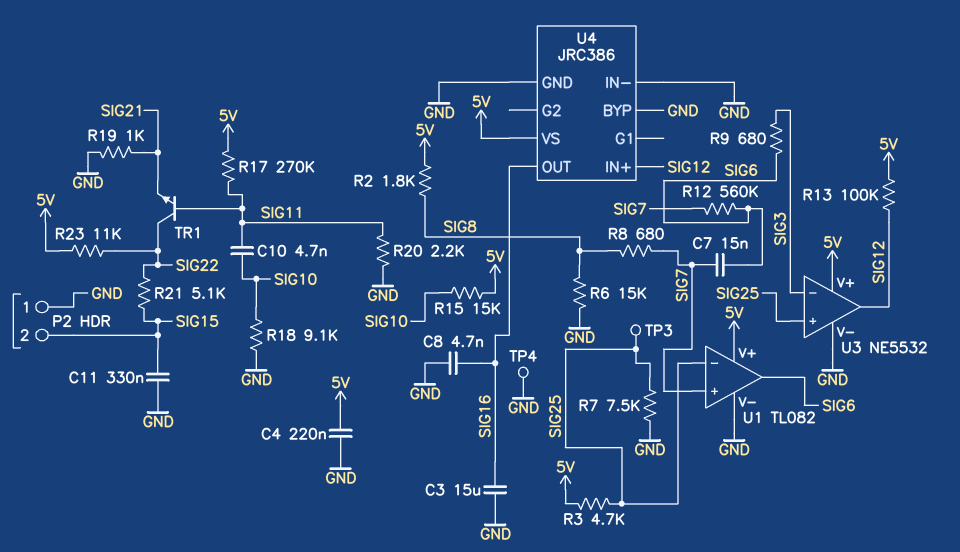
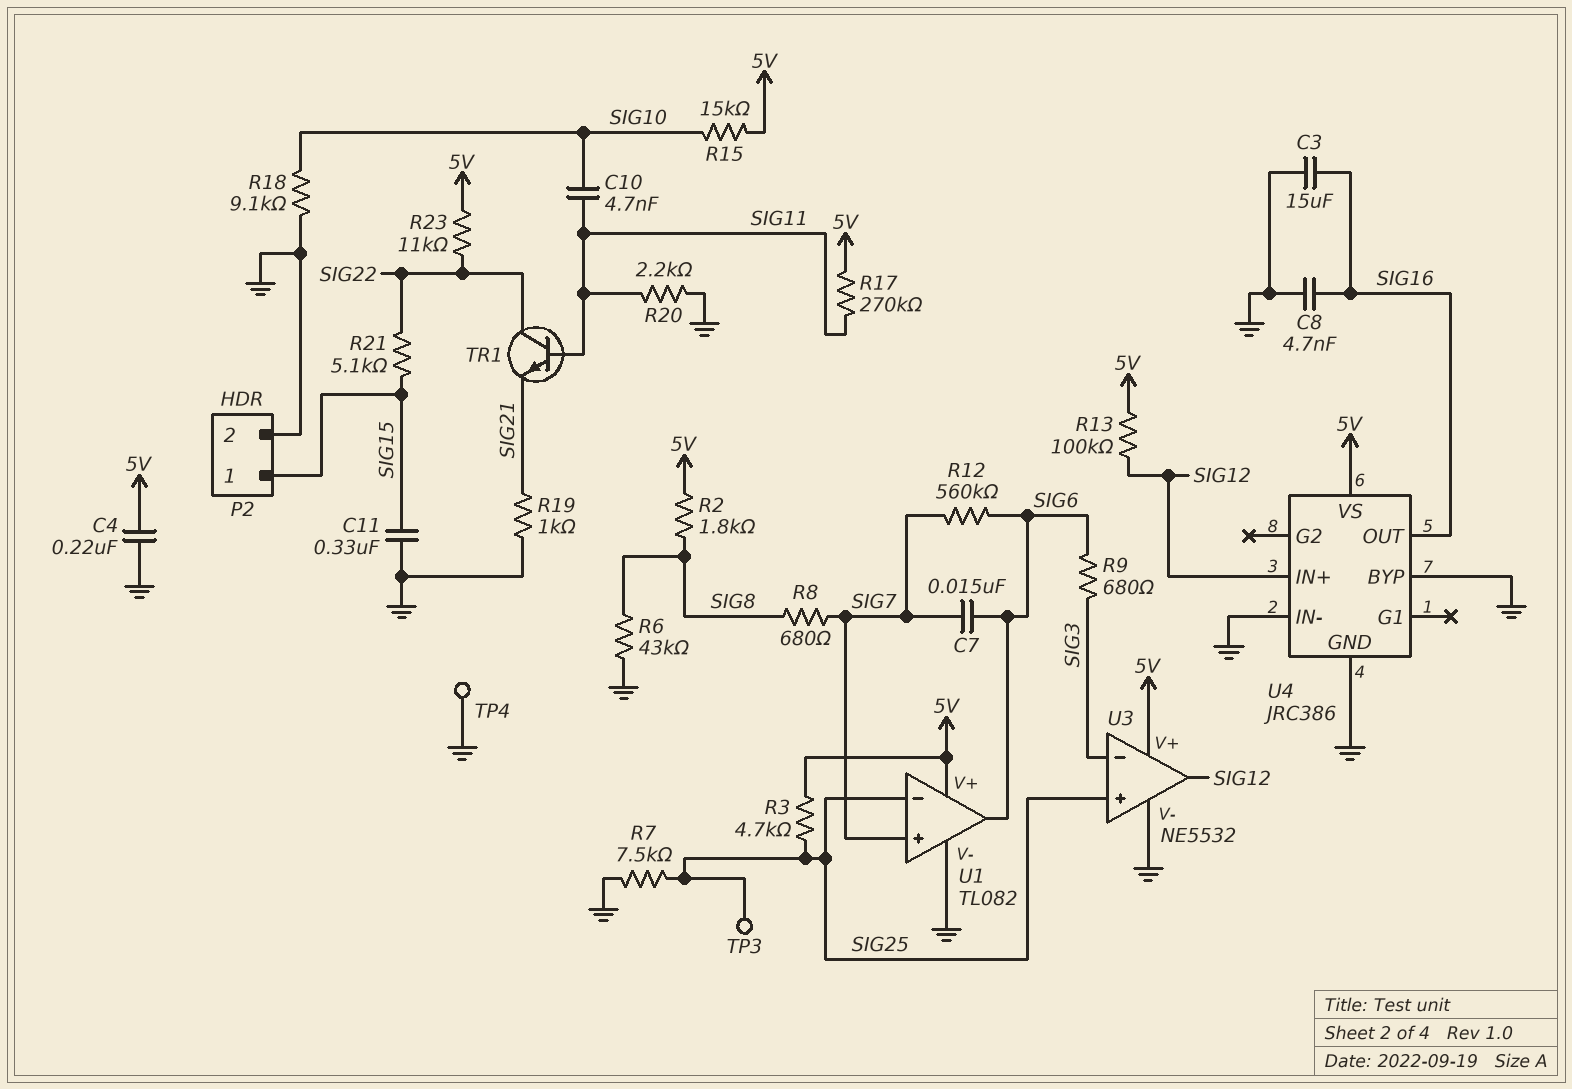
P2 pin 1: GND -> SIG15
P2 pin 2: SIG15 -> GND
R6: 15k (GND, SIG8) -> 43k (GND, SIG8)

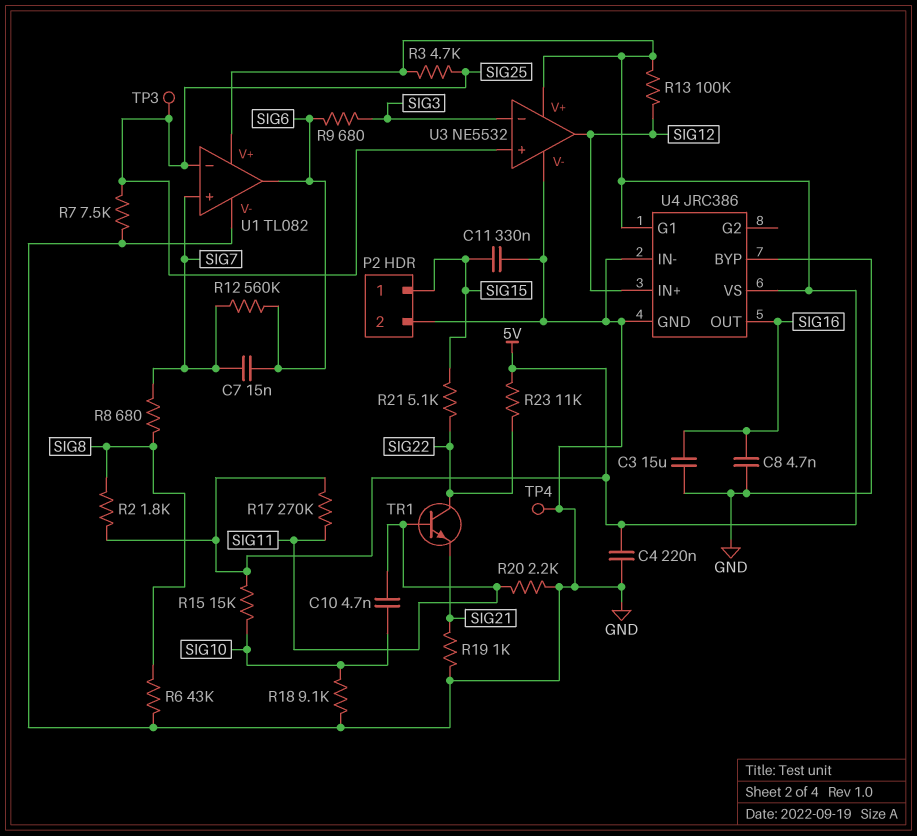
U4 pin G1: none -> 5V

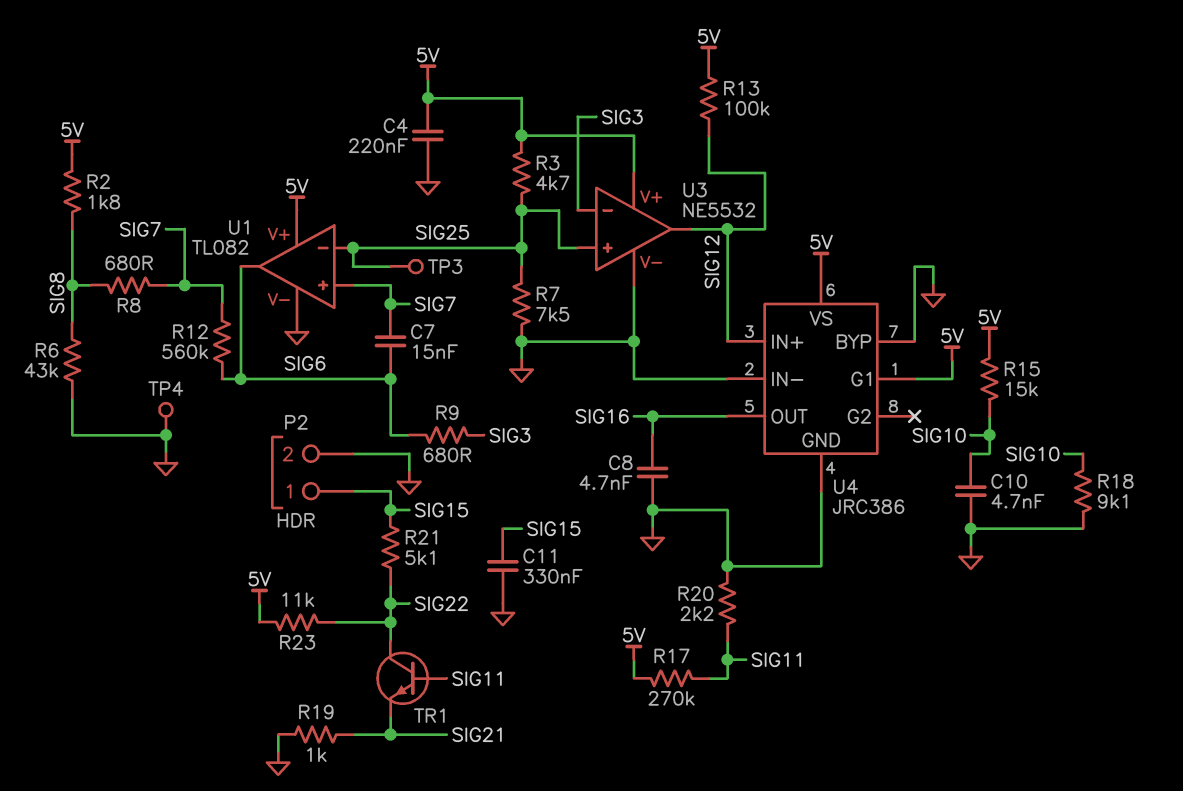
C3: 15uF (GND, SIG16) -> none
C10: 4.7nF (SIG10, SIG11) -> 4.7nF (GND, SIG10)

